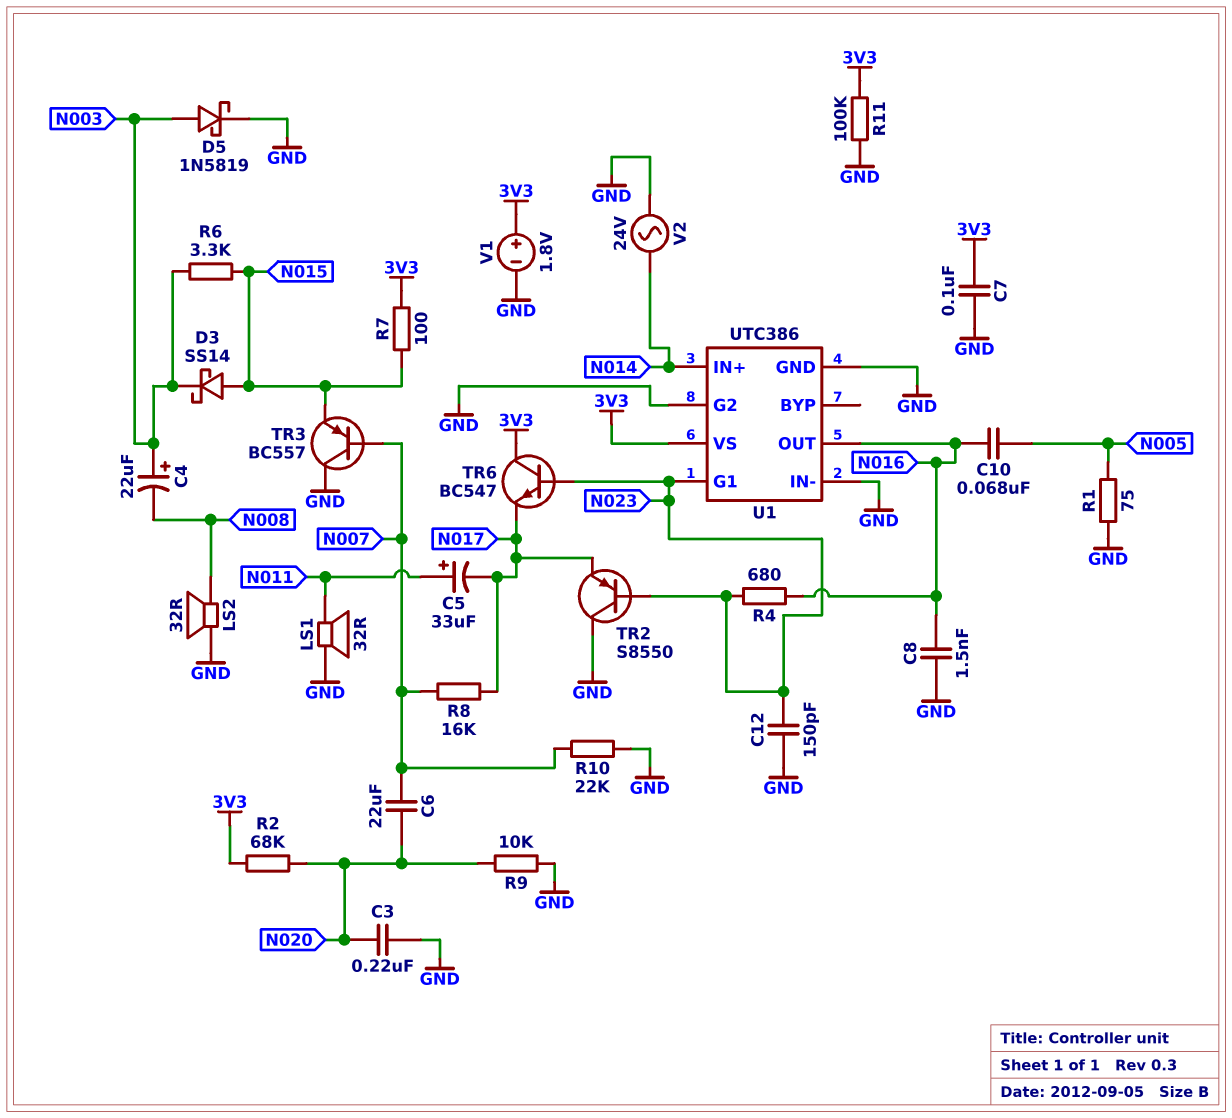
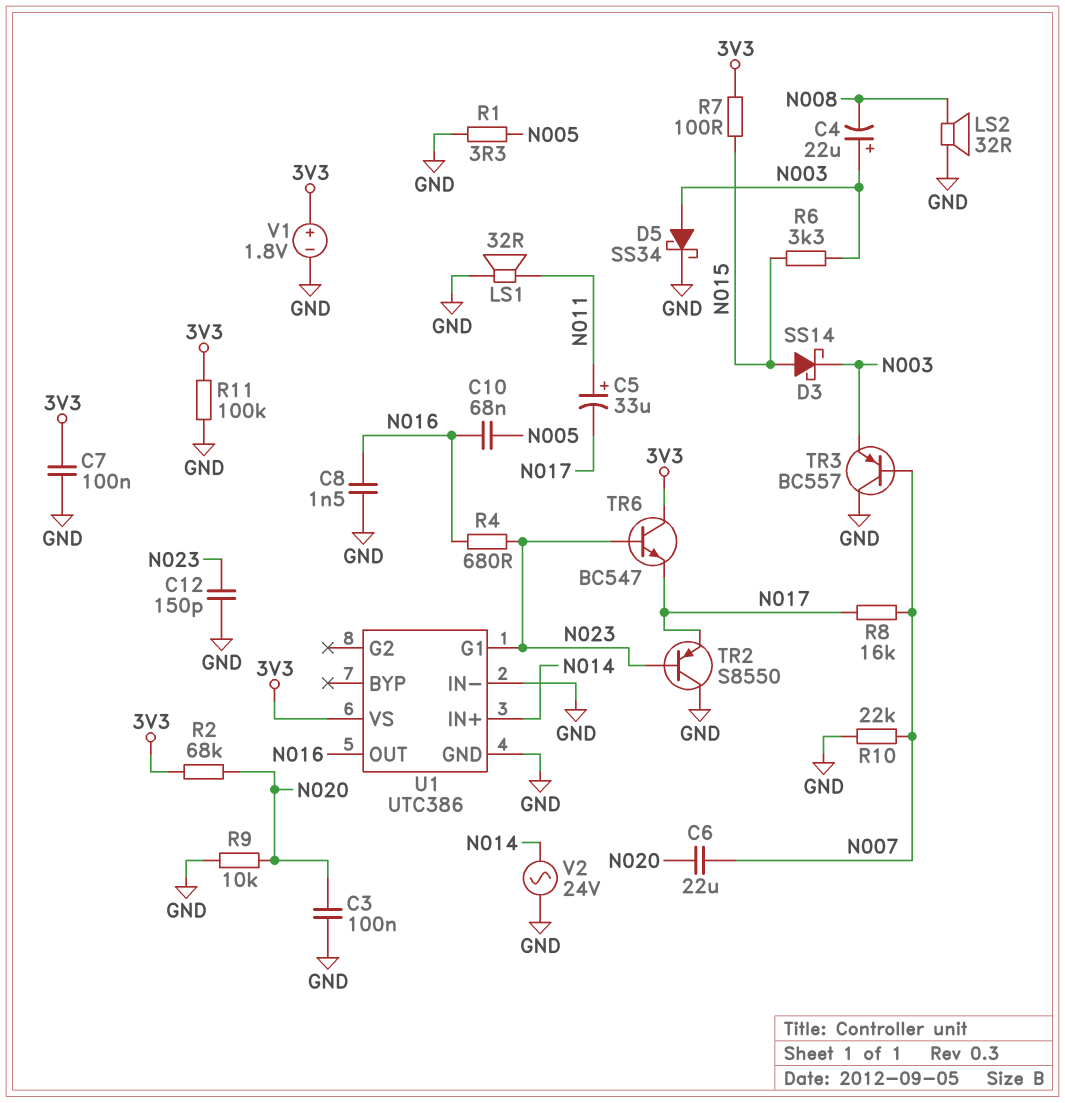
C3: 220nF (GND, N020) -> 100nF (GND, N020)
D5: schottky 1N5819 (A N003, K GND) -> schottky SS34 (A N003, K GND)
R1: 75 (GND, N005) -> 3.3 (GND, N005)
TR3: PNP BC557 (B N007, C GND, E N015) -> PNP BC557 (B N007, C GND, E N003)
U1 pin G2: GND -> none

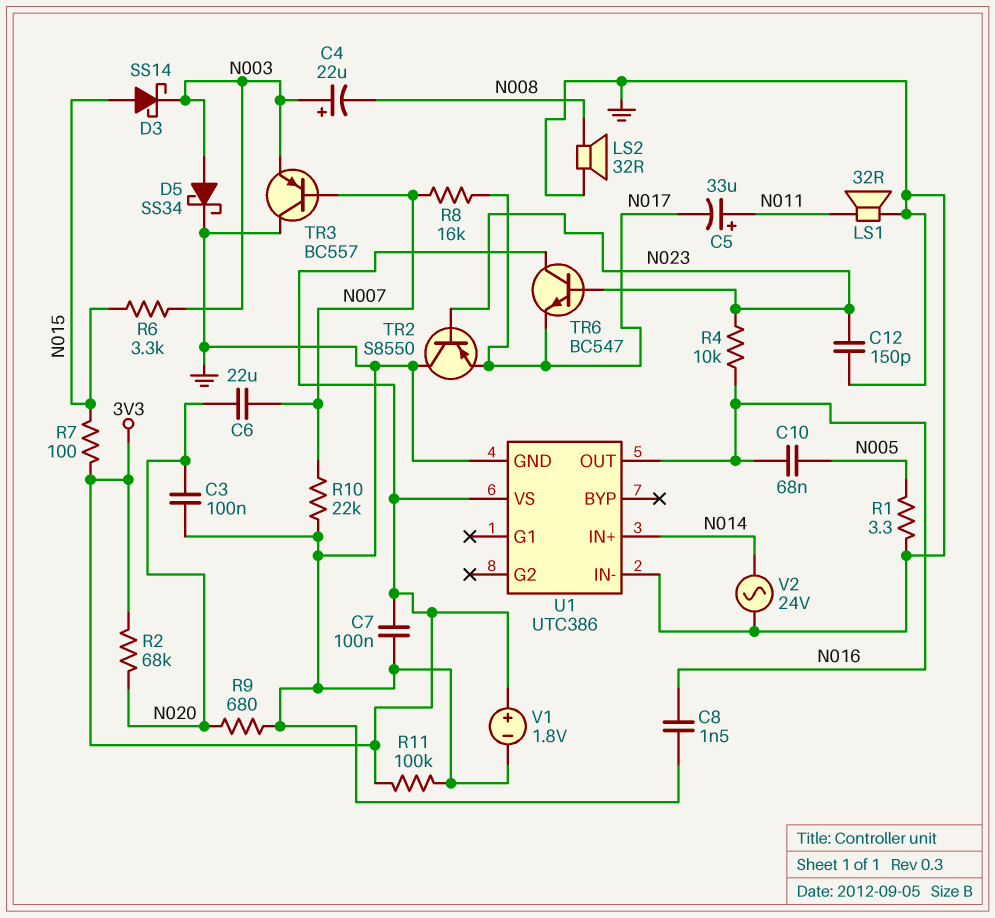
R4: 680 (N016, N023) -> 10k (N016, N023)
R9: 10k (GND, N020) -> 680 (GND, N020)
U1 pin G1: N023 -> none

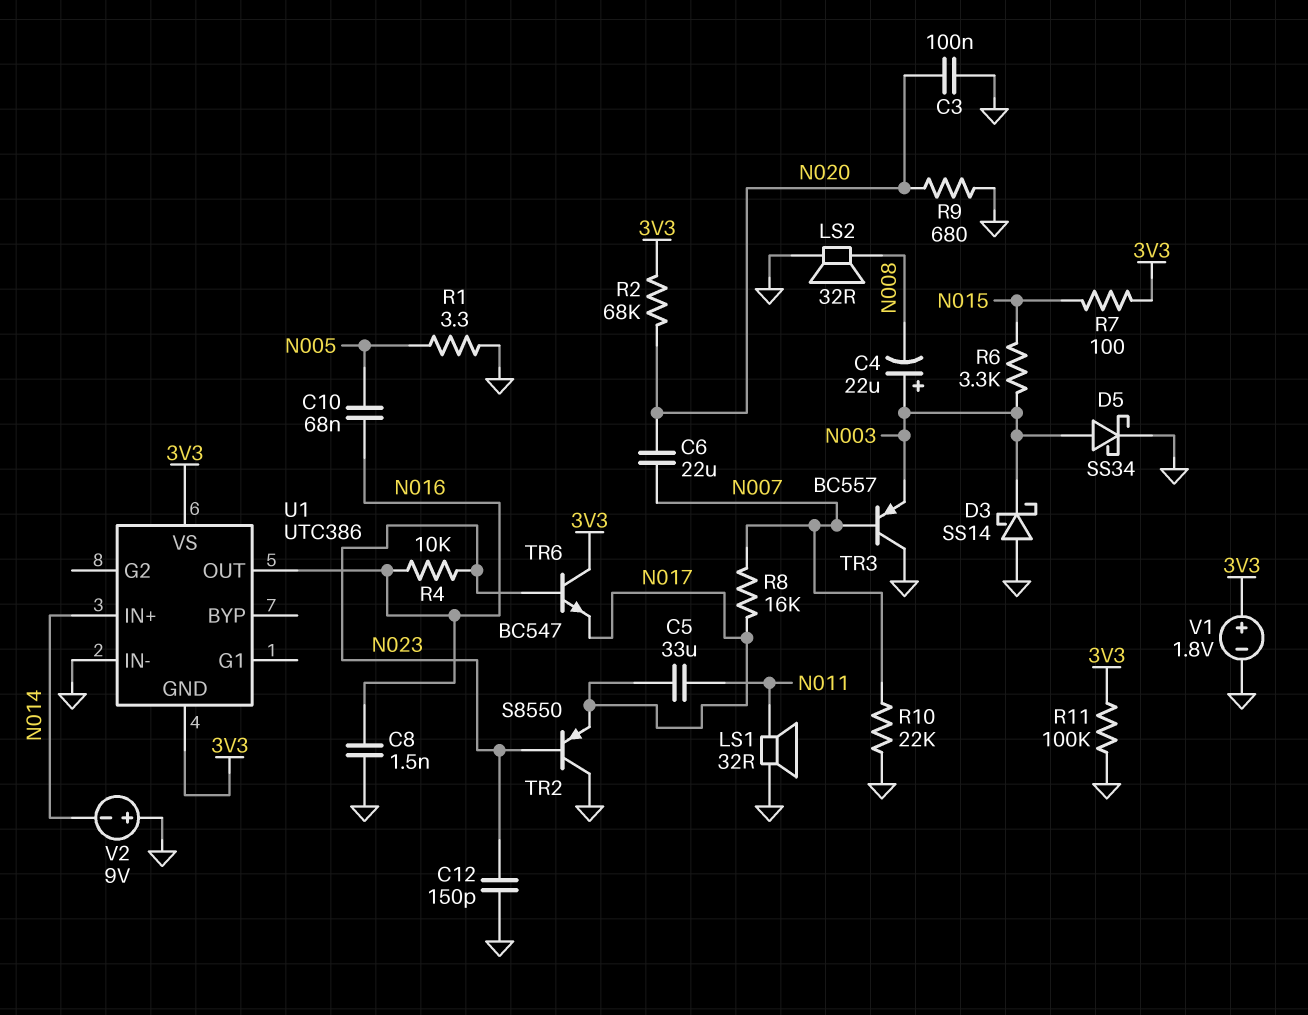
C5: 33uF (plus N011, minus N017) -> 33uF (N011, N017)
C7: 100nF (3V3, GND) -> none
D3: schottky SS14 (A N015, K N003) -> schottky SS14 (A GND, K N003)
U1 pin GND: GND -> 3V3
V2: AC 24V (GND, N014) -> 9V (plus GND, minus N014)

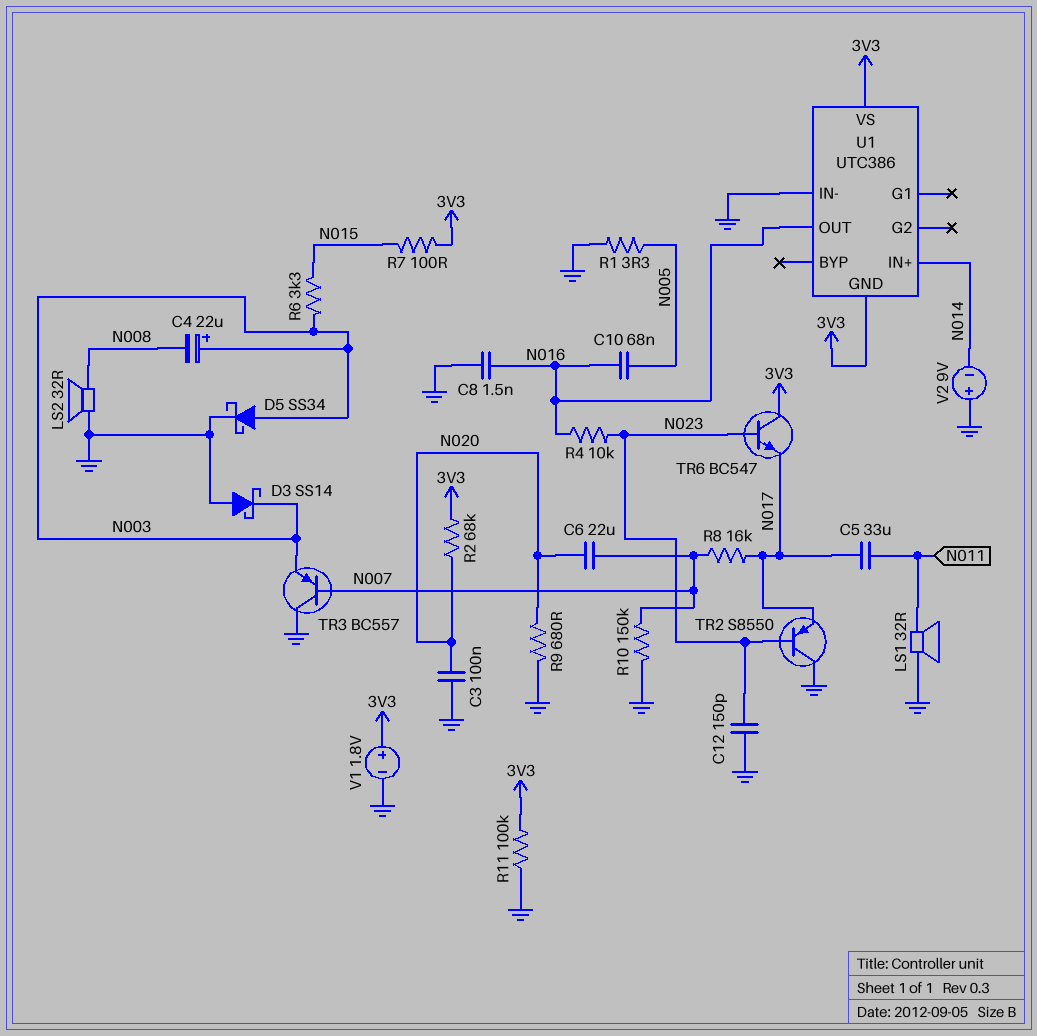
R10: 22k (GND, N007) -> 150k (GND, N007)

